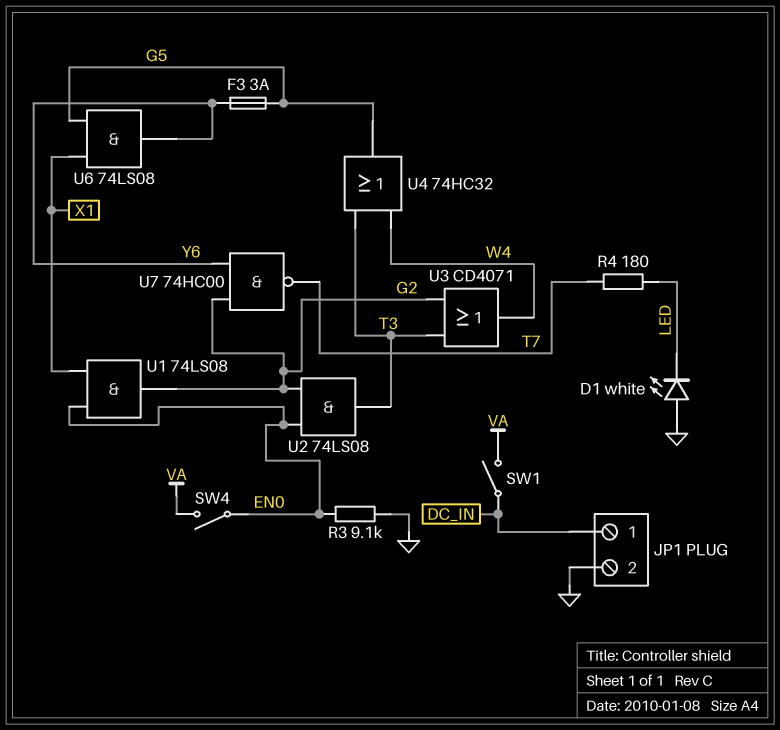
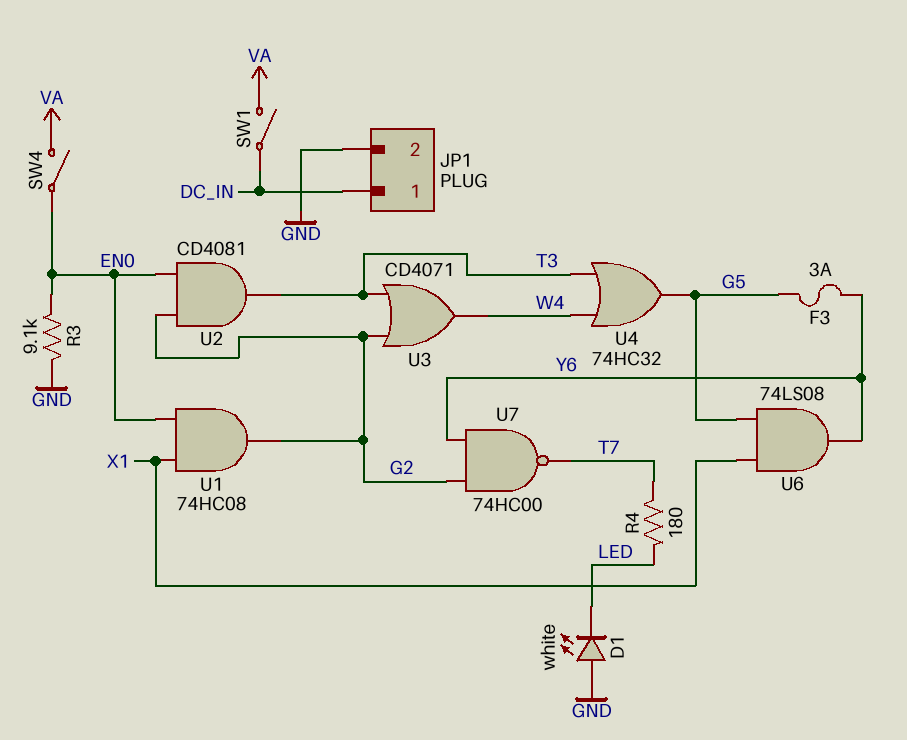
U1: AND 74LS08 (in EN0, in X1, out G2) -> AND 74HC08 (in EN0, in X1, out G2)
U2: AND 74LS08 (in EN0, in G2, out T3) -> AND CD4081 (in EN0, in G2, out T3)

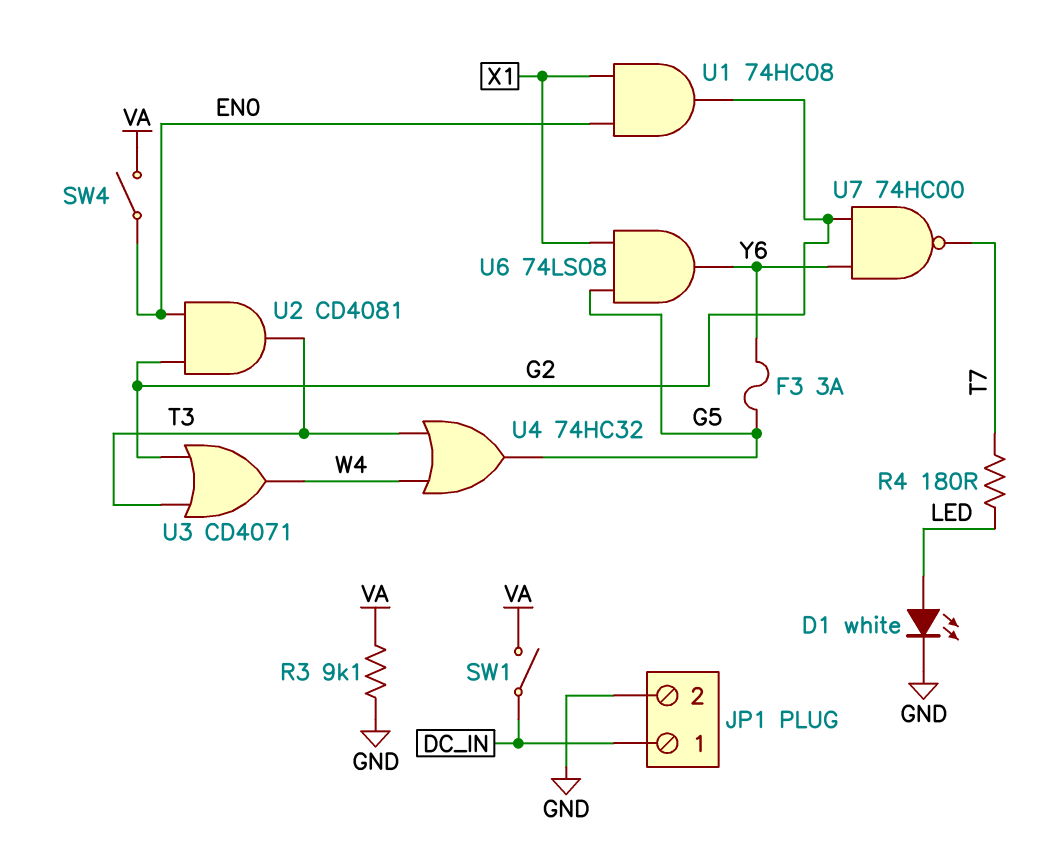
D1: LED white (A GND, K LED) -> LED white (A LED, K GND)
R3: 9.1k (EN0, GND) -> 9.1k (GND, VA)

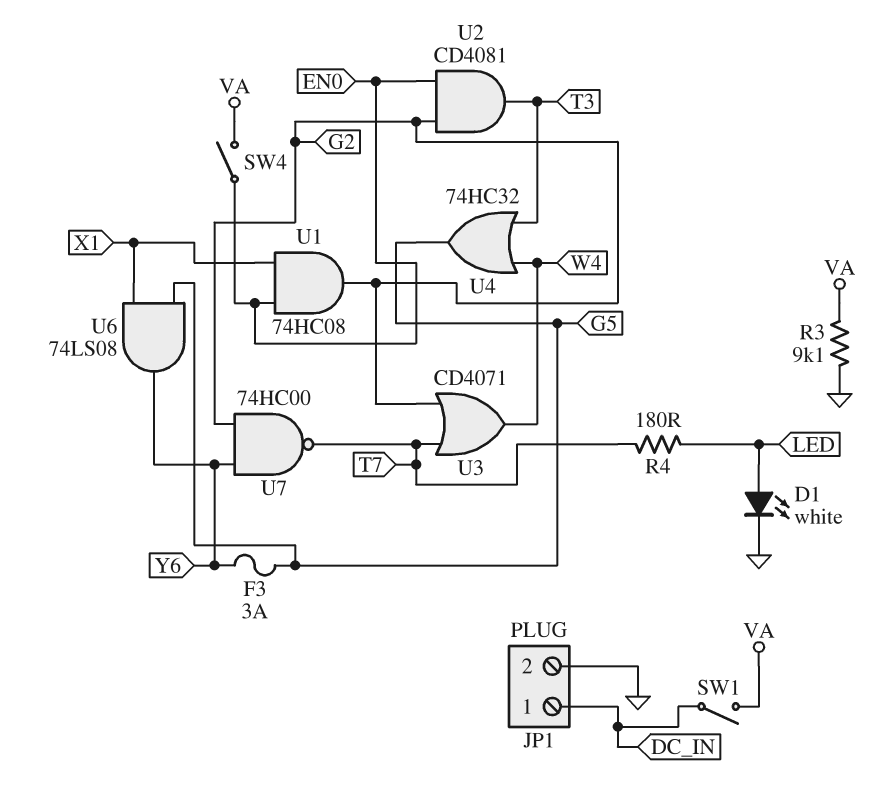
U3: OR CD4071 (in G2, in T3, out W4) -> OR CD4071 (in G2, in T7, out W4)

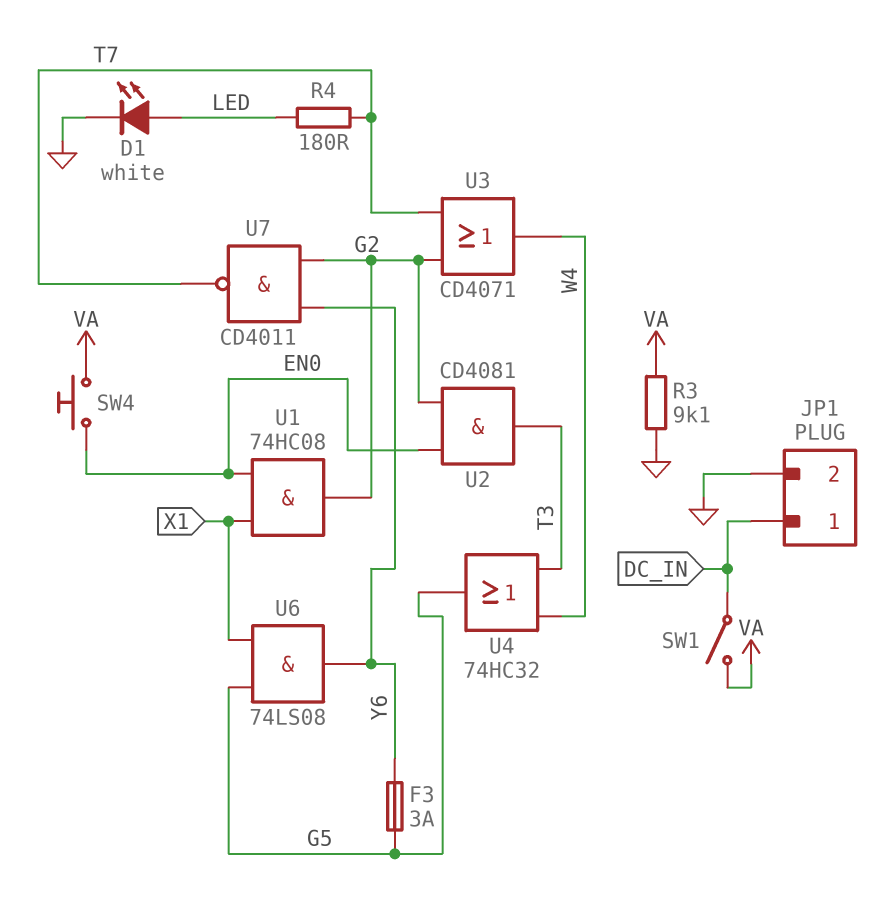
SW4: switch (EN0, VA) -> button (EN0, VA)
U7: NAND 74HC00 (in G2, in Y6, out T7) -> NAND CD4011 (in G2, in Y6, out T7)

